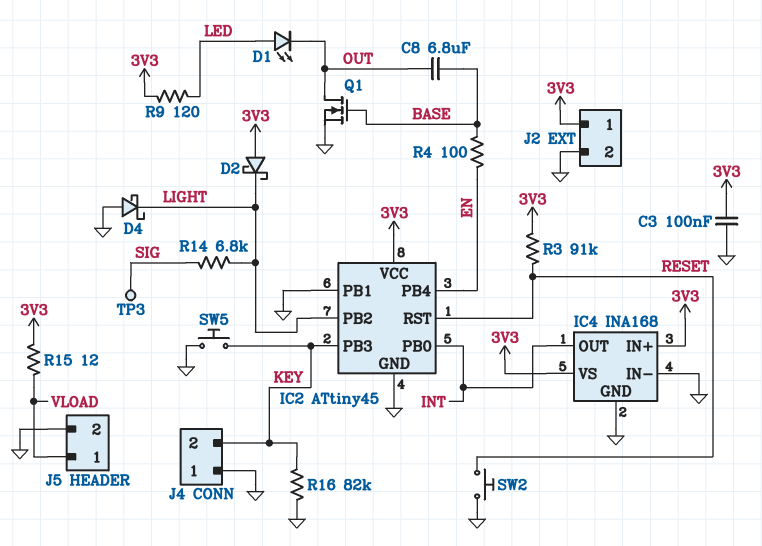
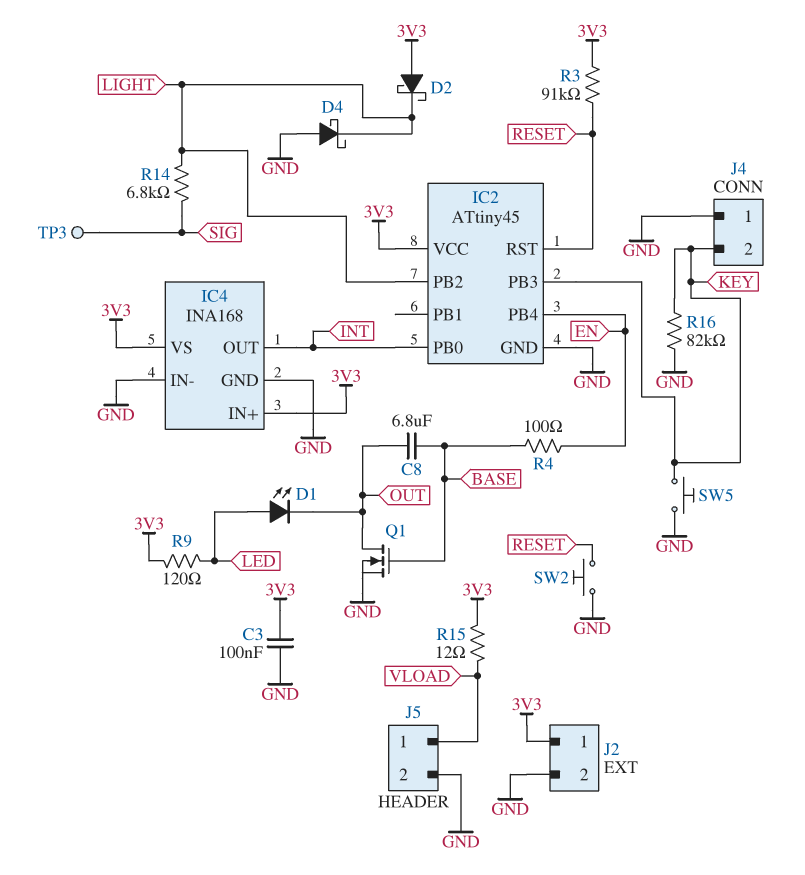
IC2 pin PB1: GND -> none

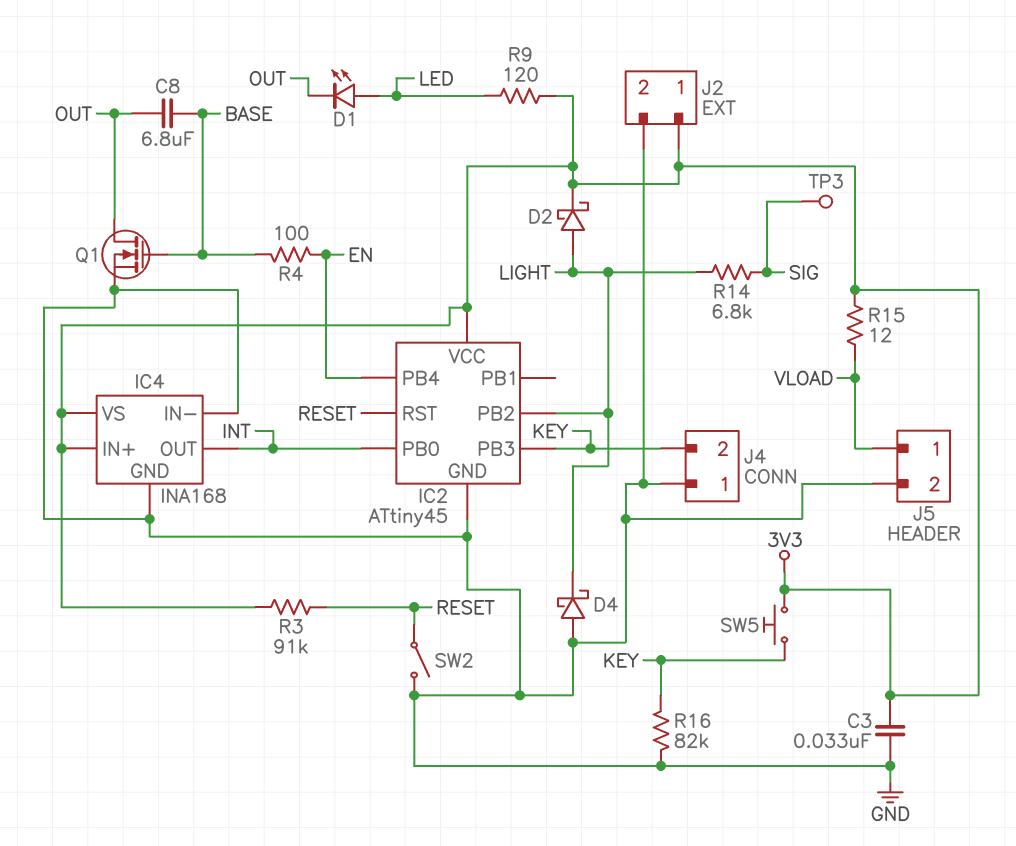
C3: 100nF (3V3, GND) -> 33nF (3V3, GND)
D2: schottky (A 3V3, K LIGHT) -> schottky (A LIGHT, K 3V3)
SW2: button (GND, RESET) -> switch (GND, RESET)
SW5: button (GND, KEY) -> button (3V3, KEY)

